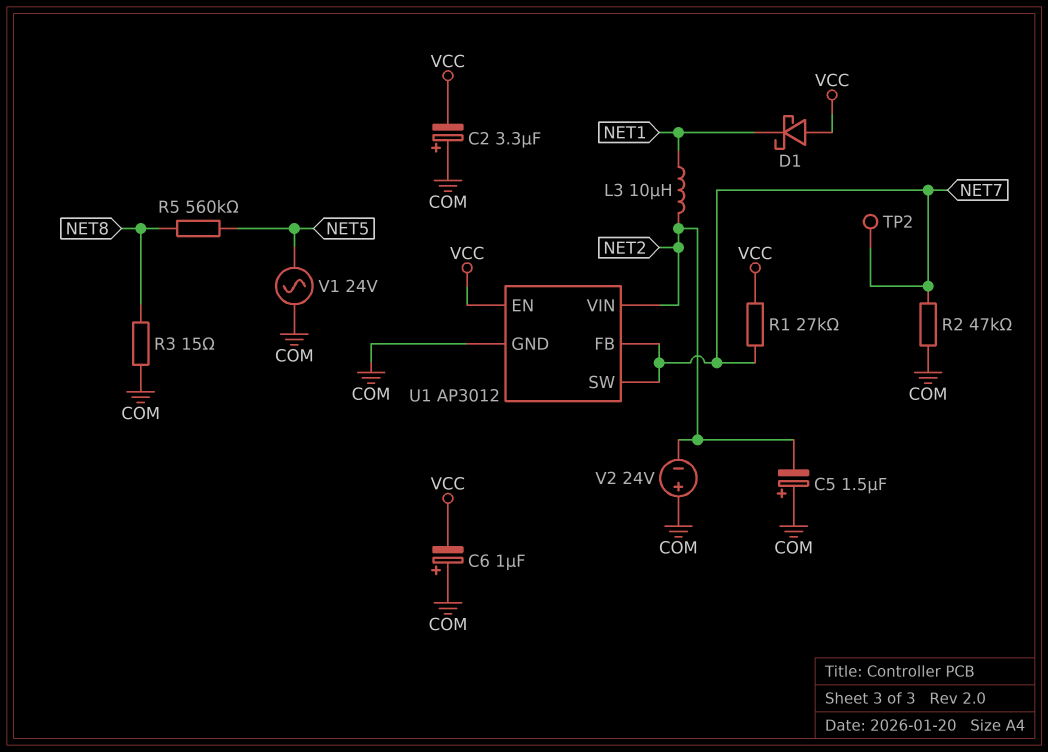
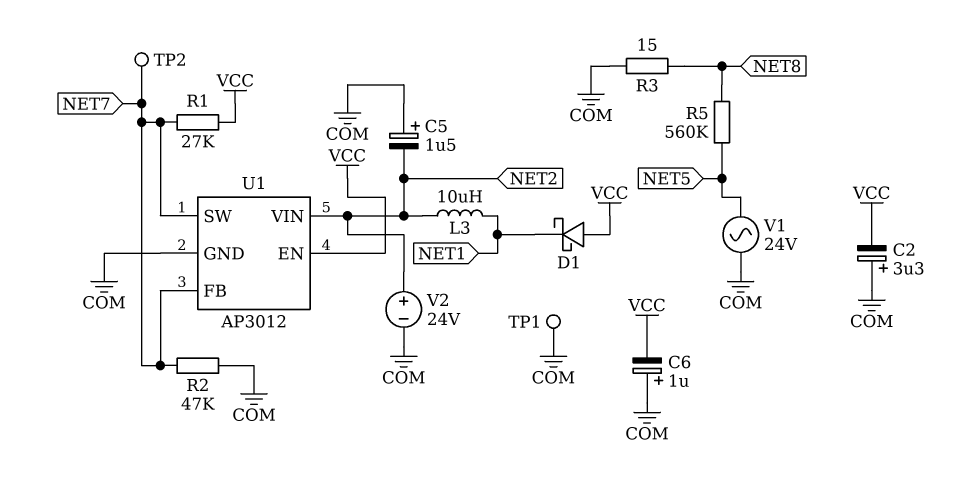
TP1: none -> test point (COM)
V2: 24V (plus COM, minus NET2) -> 24V (plus NET2, minus COM)

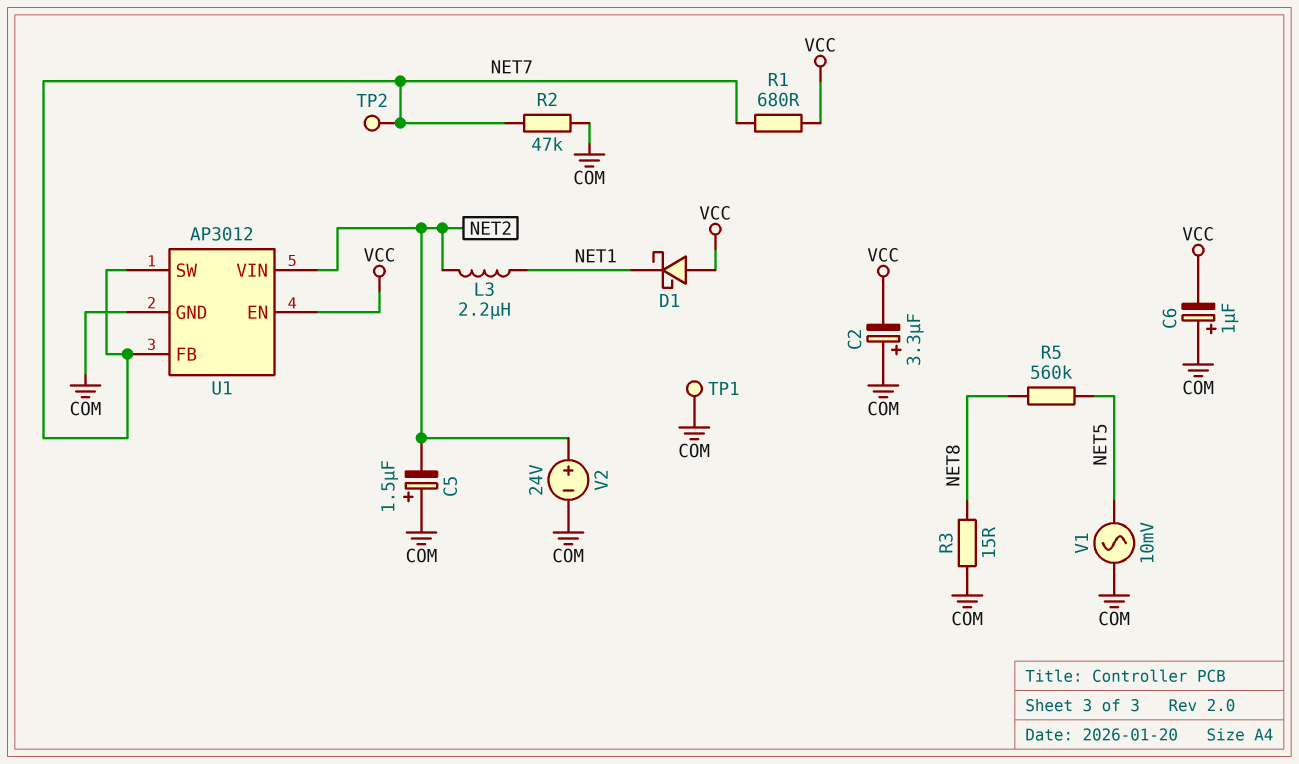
L3: 10uH (NET1, NET2) -> 2.2uH (NET1, NET2)
R1: 27k (NET7, VCC) -> 680 (NET7, VCC)
V1: AC 24V (COM, NET5) -> AC 10mV (COM, NET5)

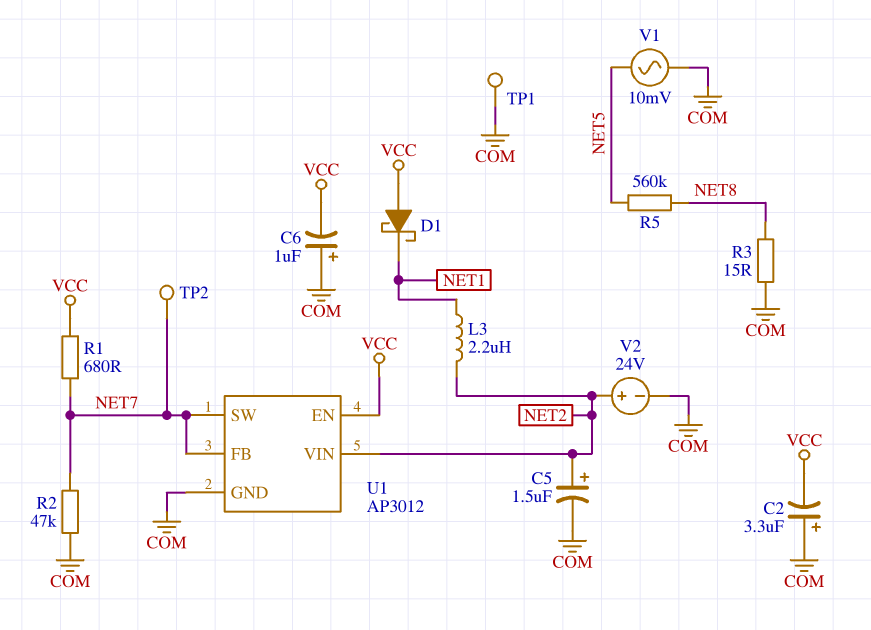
C5: 1.5uF (plus COM, minus NET2) -> 1.5uF (plus NET2, minus COM)

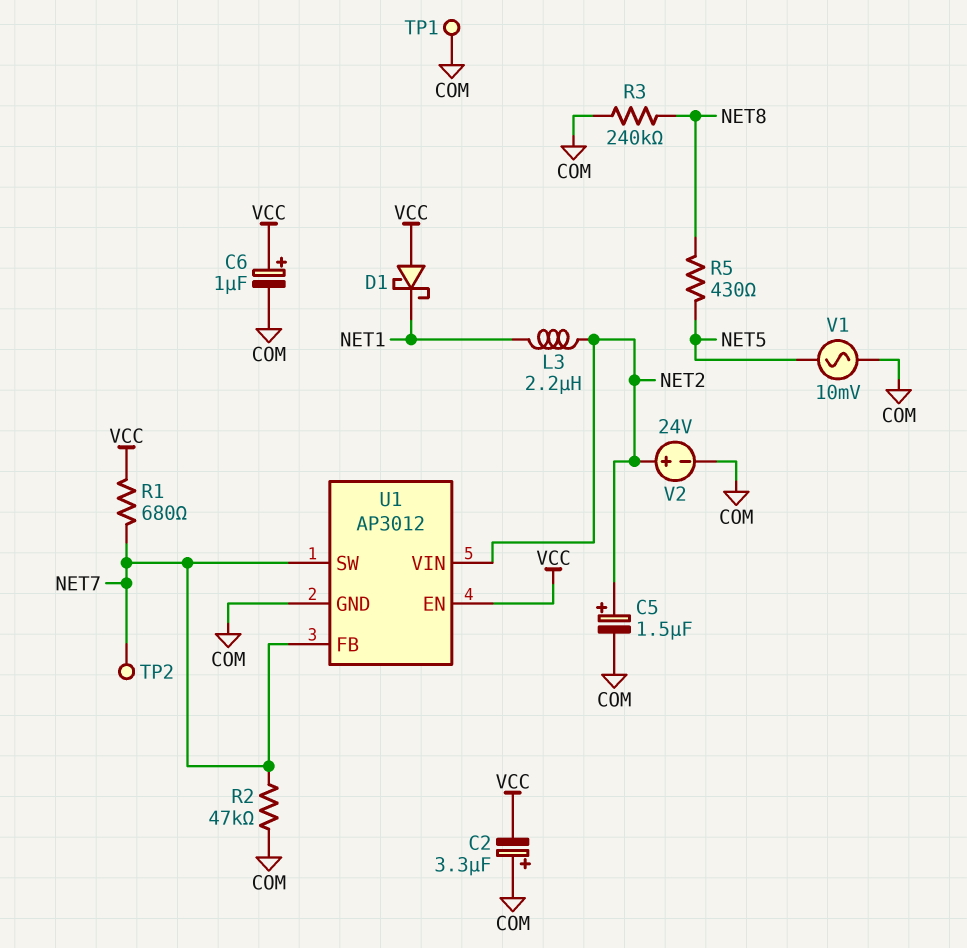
C6: 1uF (plus COM, minus VCC) -> 1uF (plus VCC, minus COM)
R3: 15 (COM, NET8) -> 240k (COM, NET8)
R5: 560k (NET5, NET8) -> 430 (NET5, NET8)

